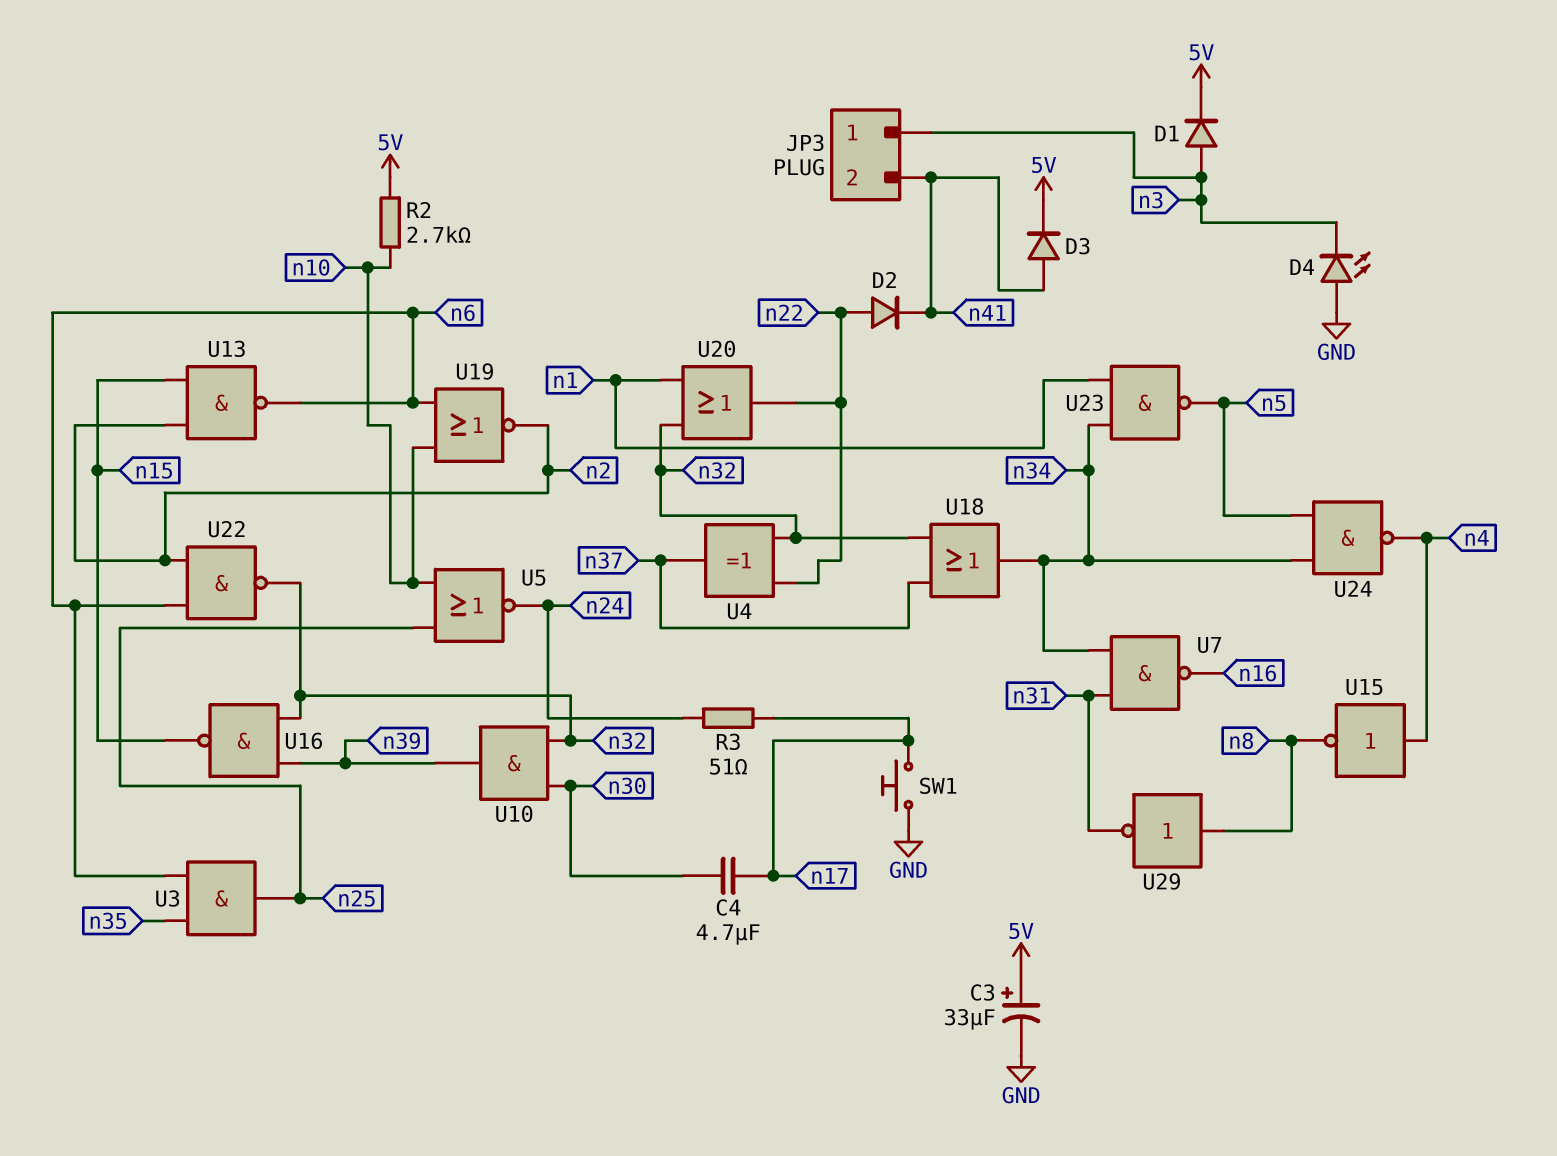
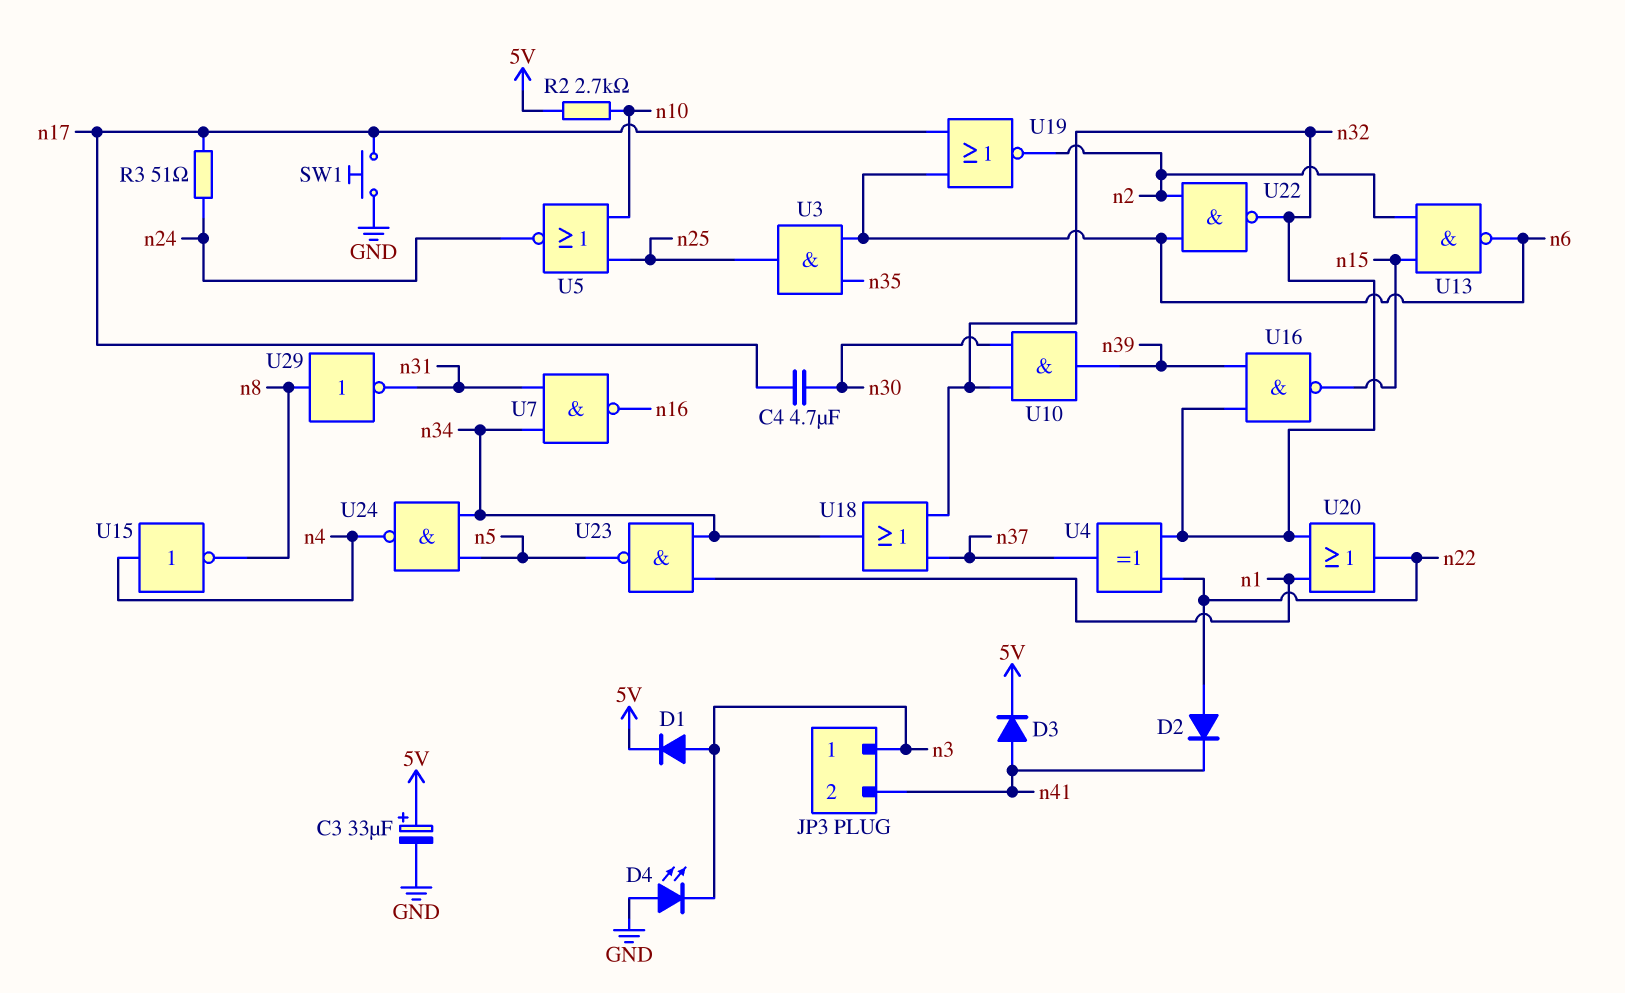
U19: NOR (in n6, in n10, out n2) -> NOR (in n6, in n17, out n2)

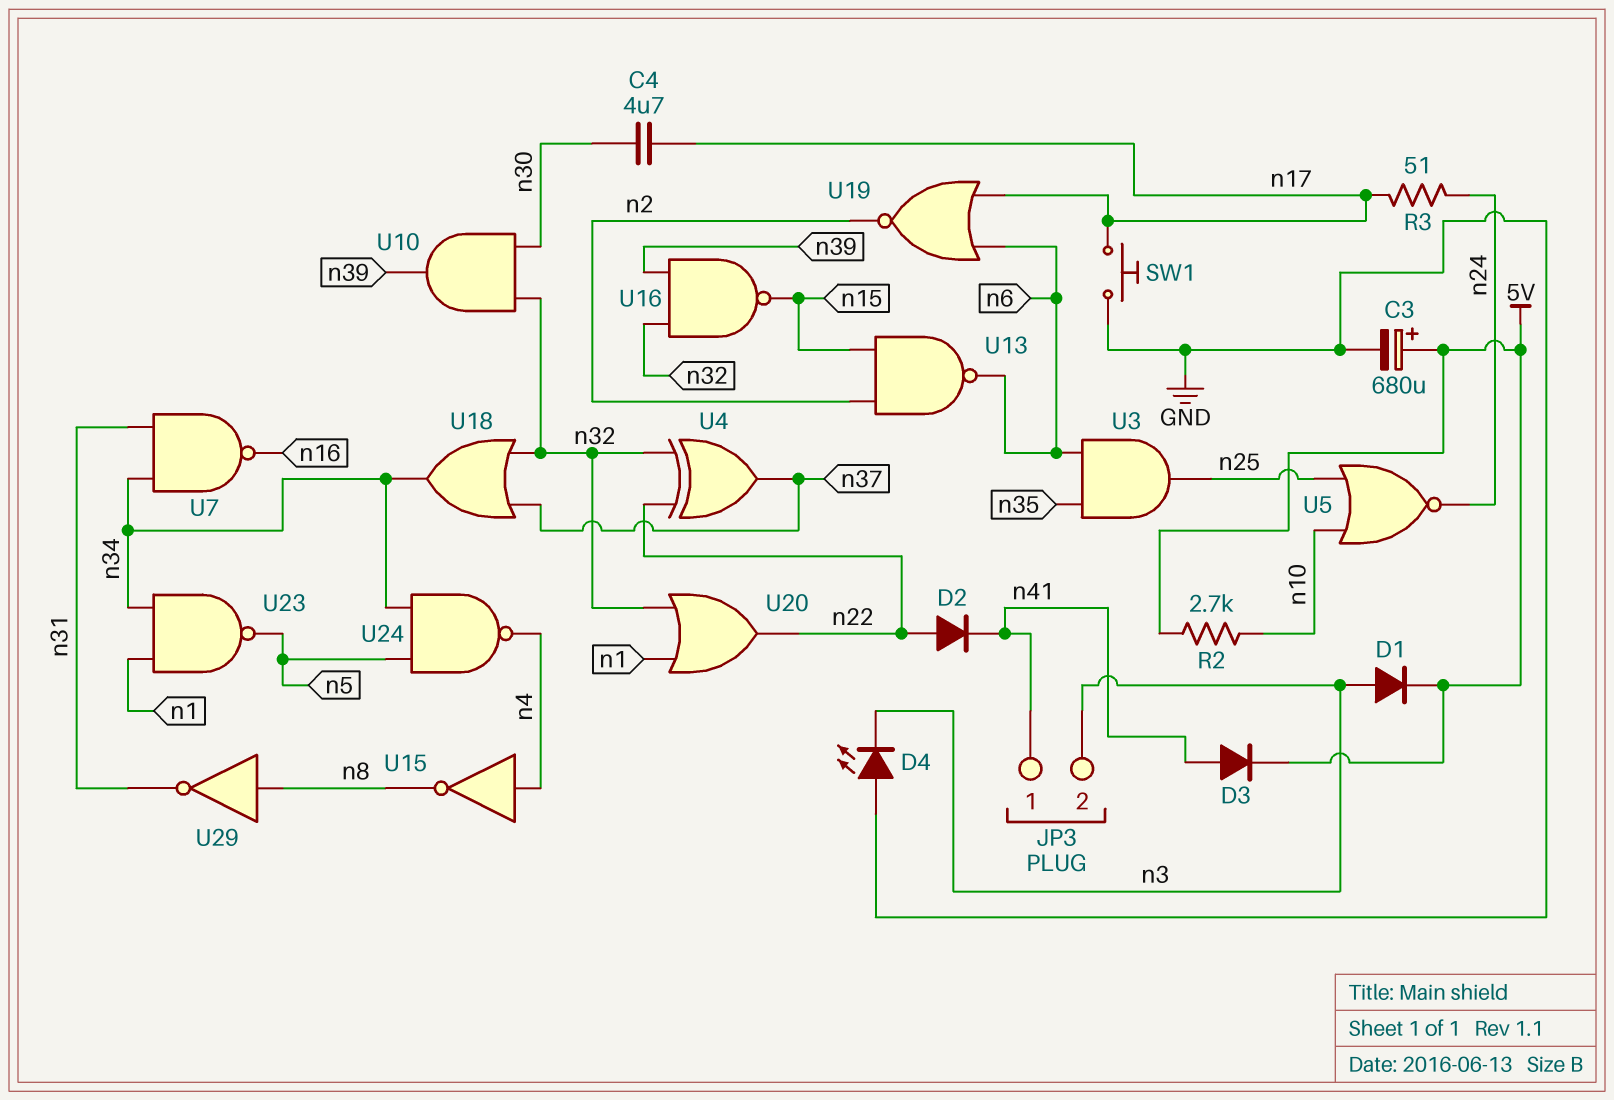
C3: 33uF (plus 5V, minus GND) -> 680uF (plus 5V, minus GND)
JP3 pin 1: n3 -> n41
JP3 pin 2: n41 -> n3
U22: NAND (in n2, in n6, out n32) -> none

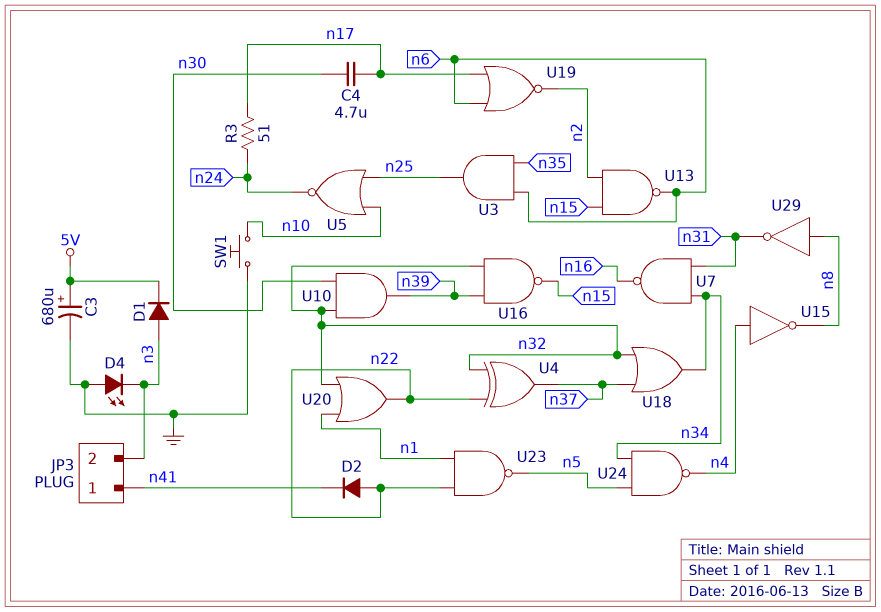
D3: diode (A n41, K 5V) -> none
R2: 2.7k (5V, n10) -> none
SW1: button (GND, n17) -> button (GND, n10)
U23: NAND (in n1, in n34, out n5) -> NAND (in n1, in n22, out n5)

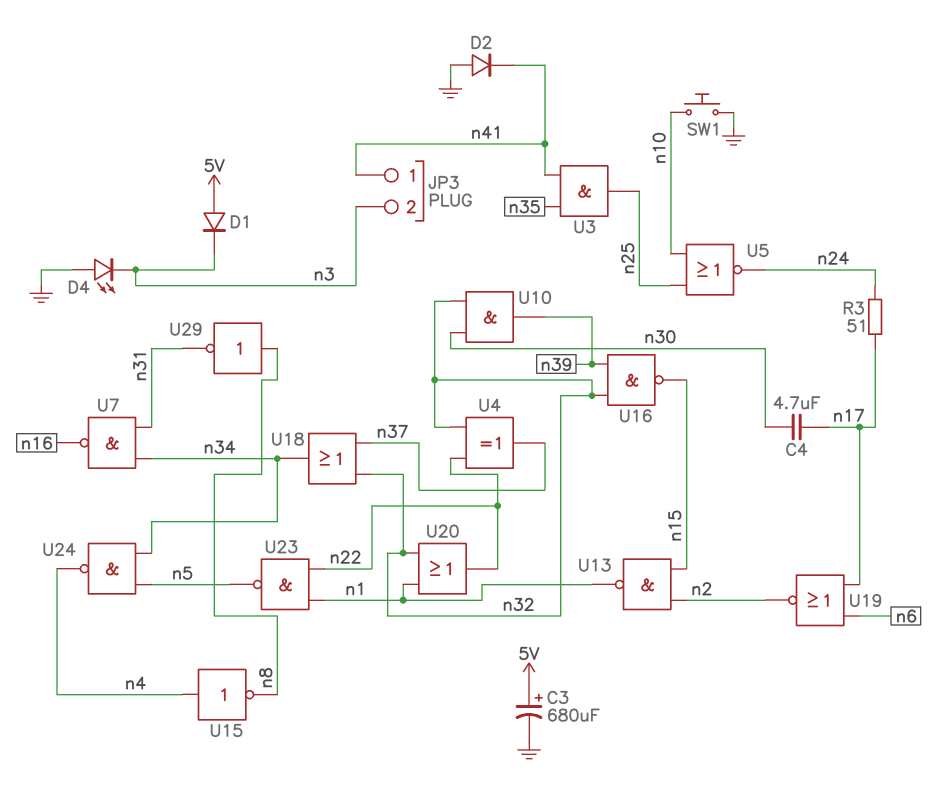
D1: diode (A n3, K 5V) -> diode (A 5V, K n3)
D2: diode (A n22, K n41) -> diode (A GND, K n41)
U3: AND (in n6, in n35, out n25) -> AND (in n35, in n41, out n25)
U13: NAND (in n2, in n15, out n6) -> NAND (in n2, in n15, out n1)

